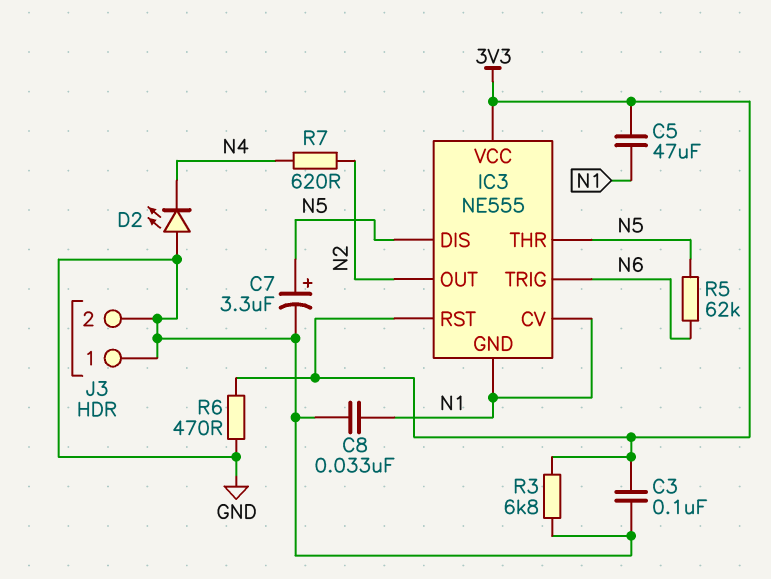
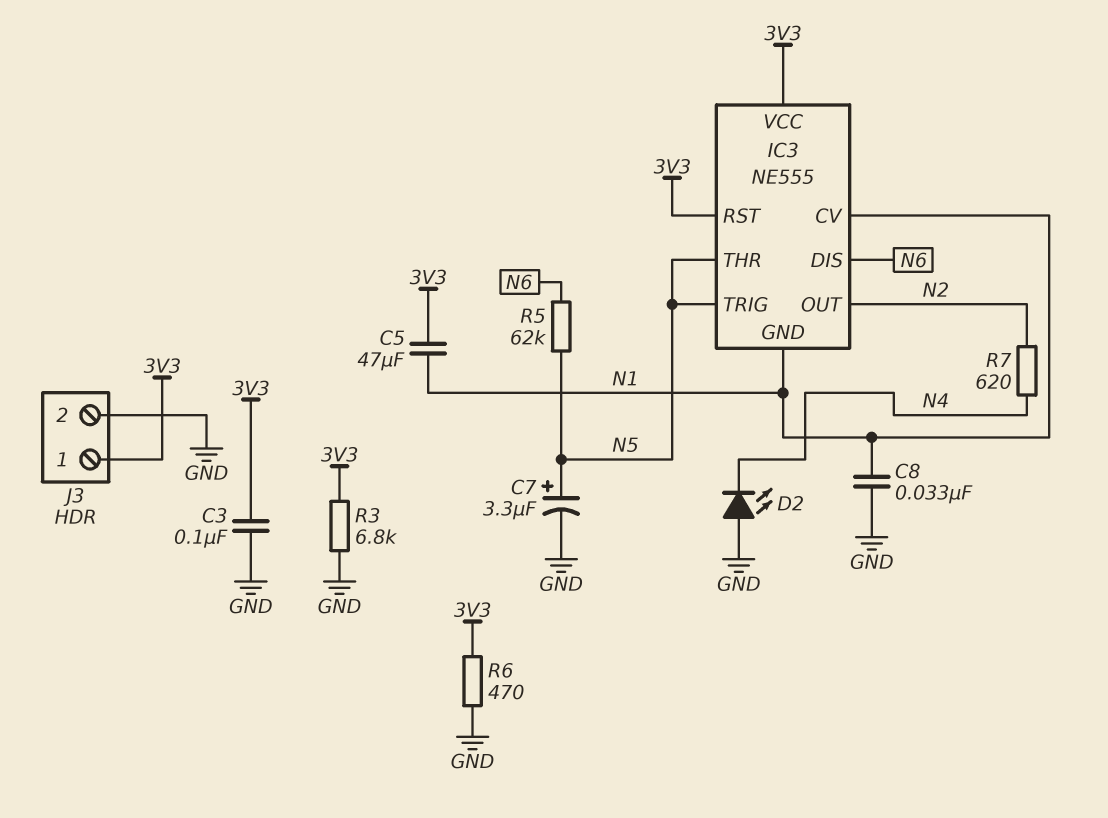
IC3 pin DIS: N5 -> N6
IC3 pin TRIG: N6 -> N5
J3 pin 1: GND -> 3V3

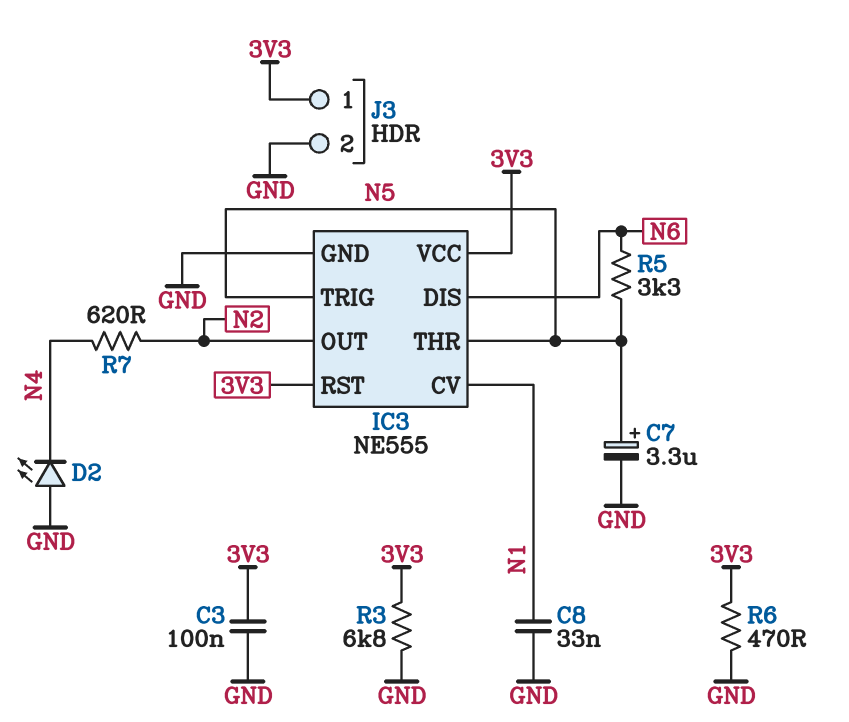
C5: 47uF (3V3, N1) -> none
IC3 pin GND: N1 -> GND
R5: 62k (N5, N6) -> 3.3k (N5, N6)

